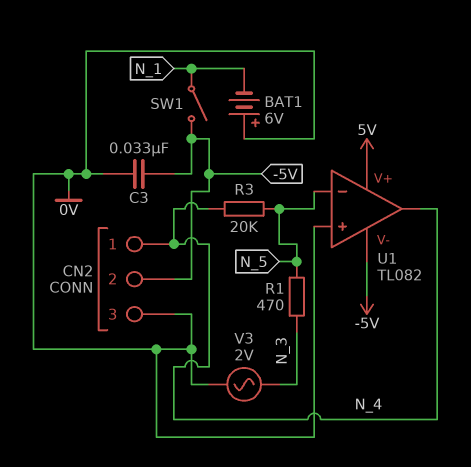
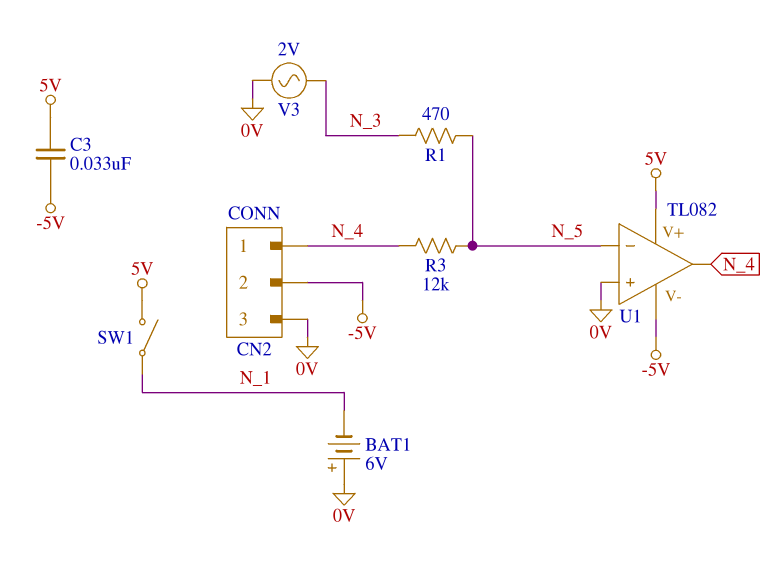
C3: 33nF (-5V, 0V) -> 33nF (-5V, 5V)
R3: 20k (N_4, N_5) -> 12k (N_4, N_5)
SW1: switch (-5V, N_1) -> switch (5V, N_1)

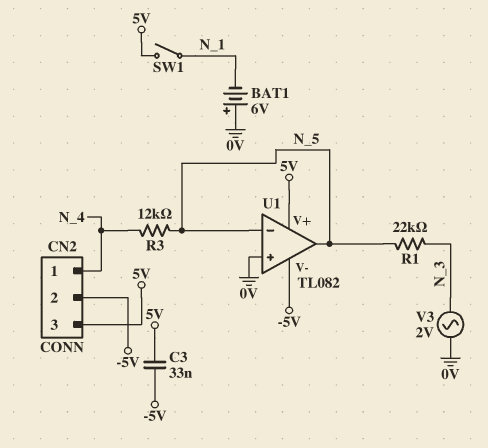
CN2 pin 3: 0V -> 5V
R1: 470 (N_3, N_5) -> 22k (N_3, N_5)
U1 pin out: N_4 -> N_5

